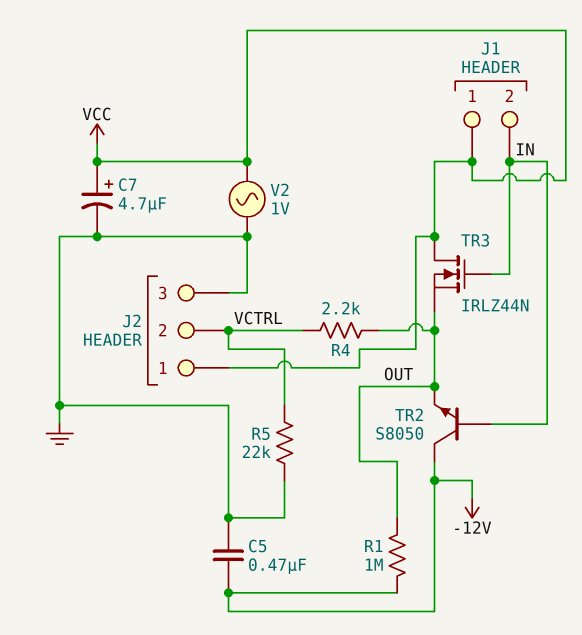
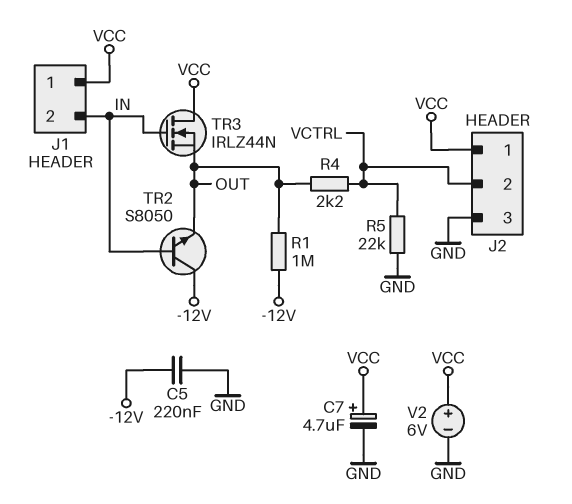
C5: 470nF (-12V, GND) -> 220nF (-12V, GND)
V2: AC 1V (GND, VCC) -> 6V (plus VCC, minus GND)

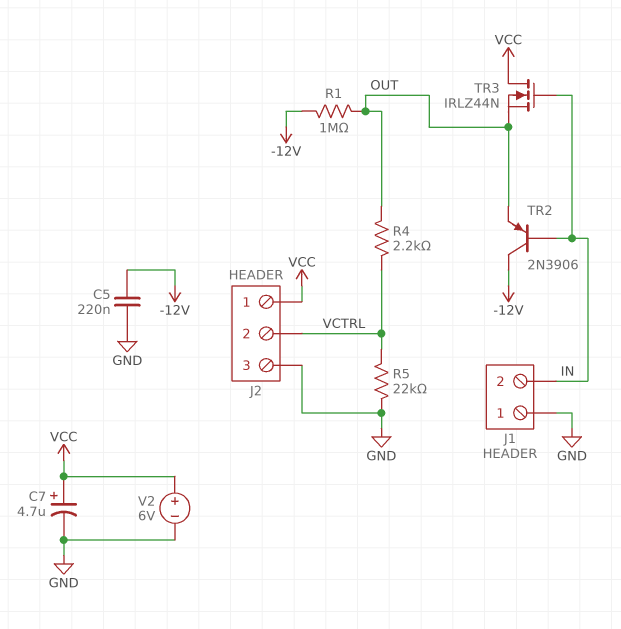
J1 pin 1: VCC -> GND
TR2: NPN S8050 (B IN, C -12V, E OUT) -> PNP 2N3906 (B IN, C -12V, E OUT)

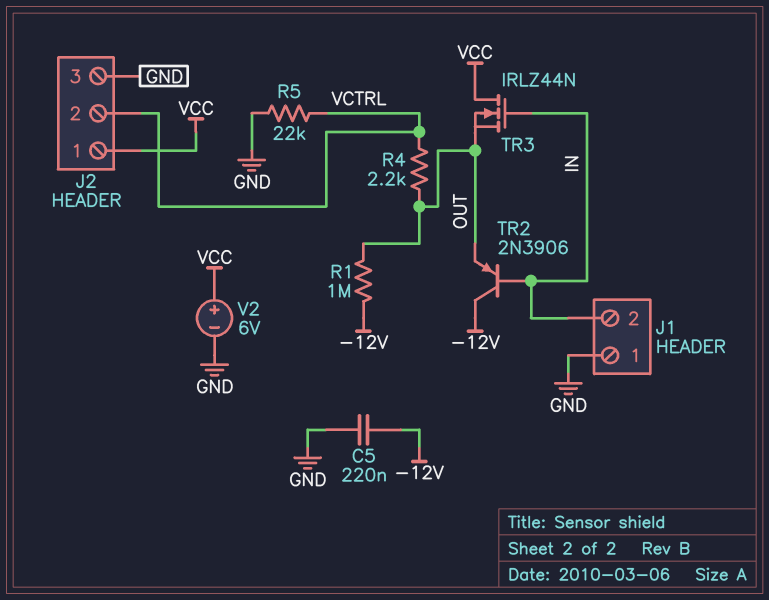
C7: 4.7uF (plus VCC, minus GND) -> none

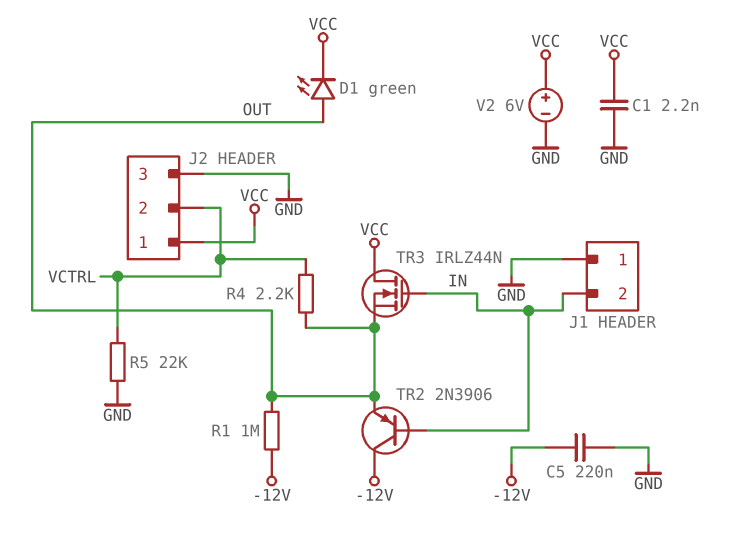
C1: none -> 2.2nF (GND, VCC)
D1: none -> LED green (A OUT, K VCC)

